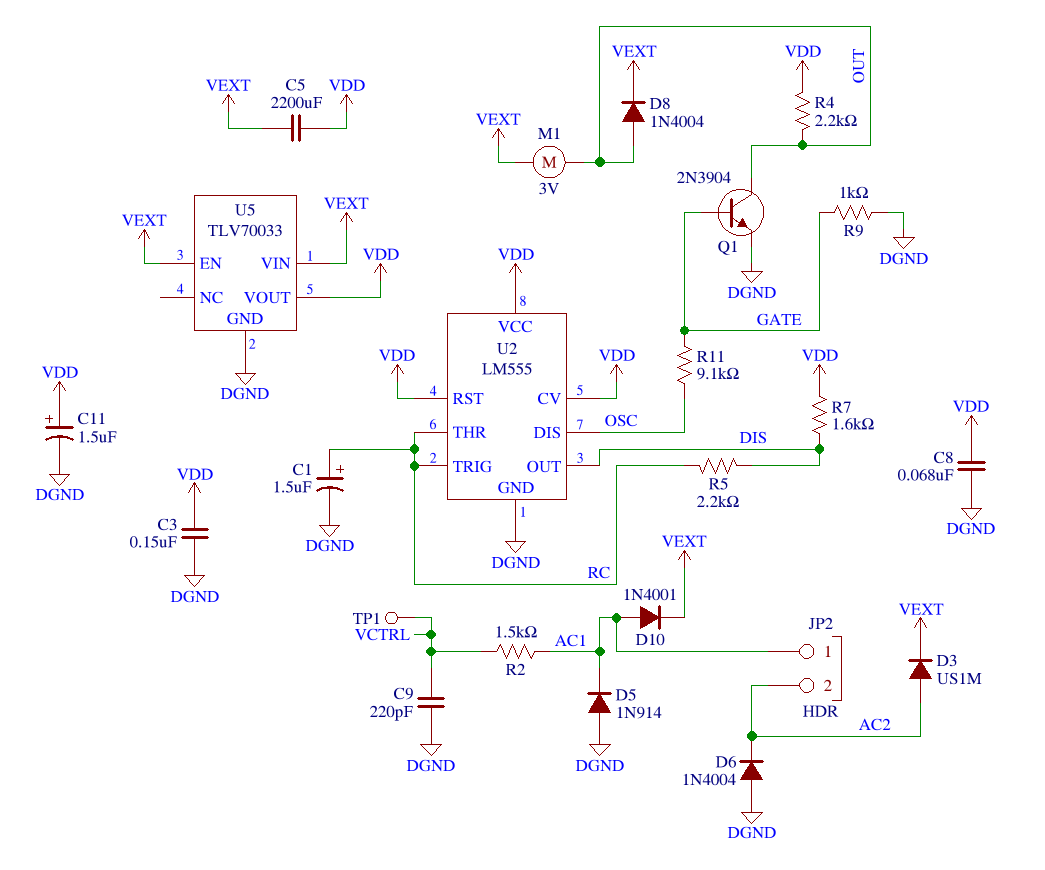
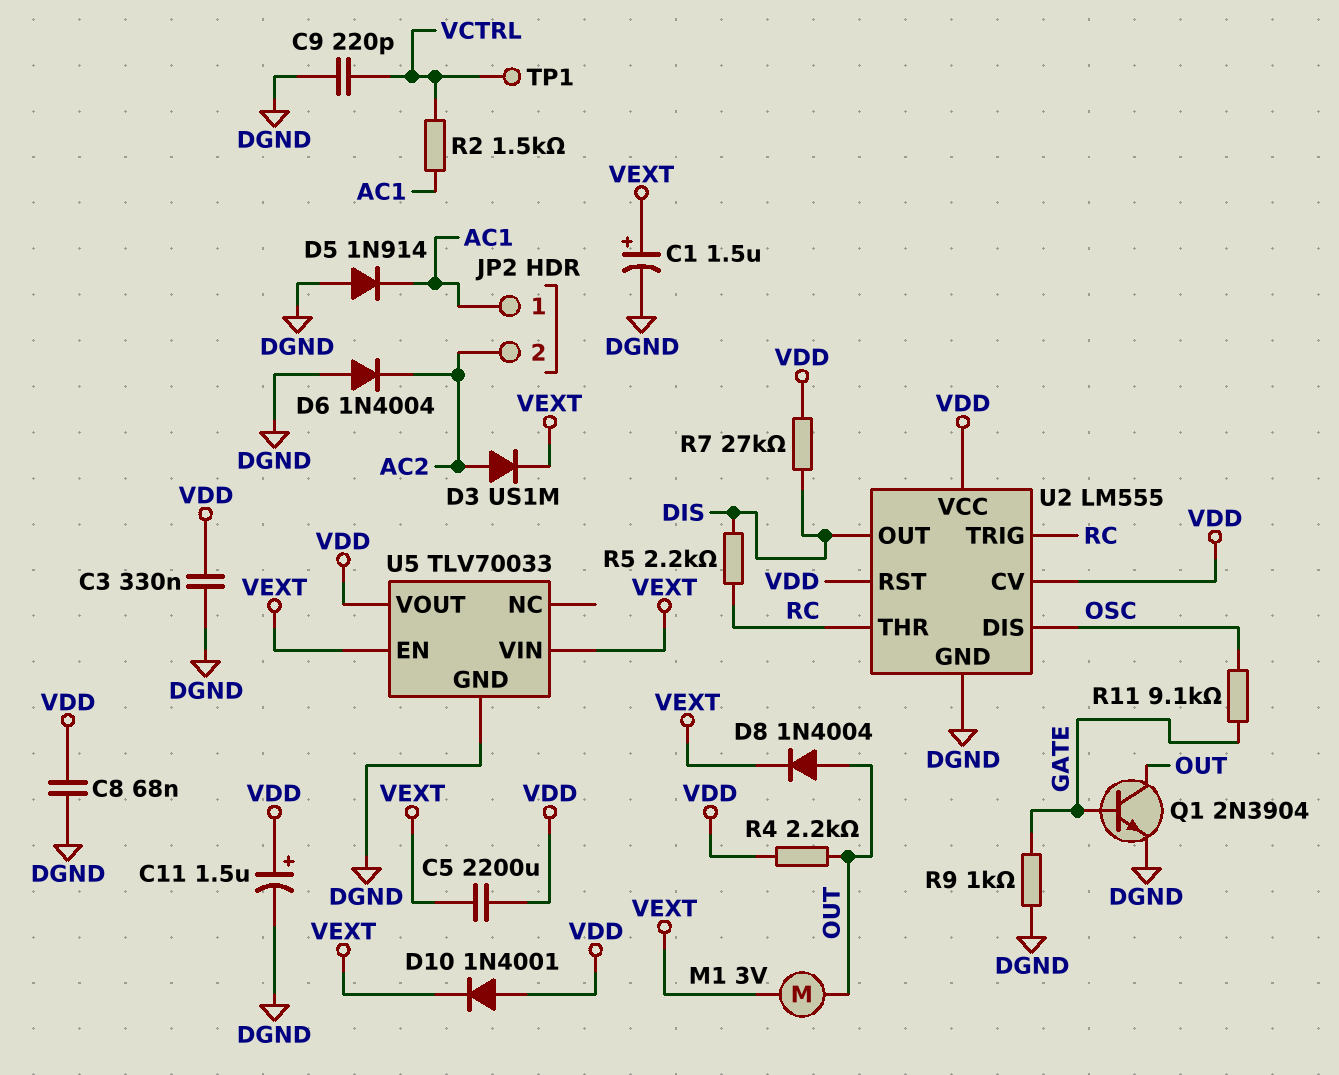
C1: 1.5uF (plus RC, minus DGND) -> 1.5uF (plus VEXT, minus DGND)
C3: 150nF (DGND, VDD) -> 330nF (DGND, VDD)
D10: diode 1N4001 (A AC1, K VEXT) -> diode 1N4001 (A VDD, K VEXT)
R7: 1.6k (DIS, VDD) -> 27k (DIS, VDD)

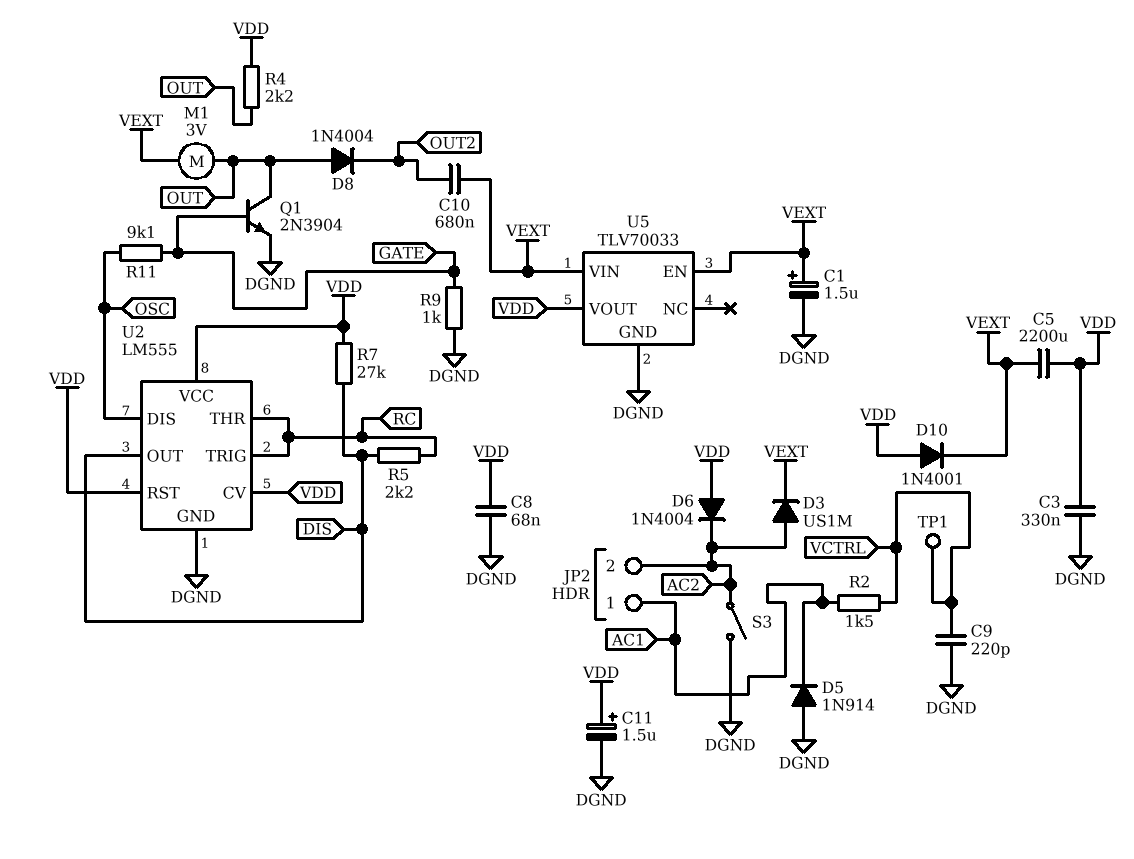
C10: none -> 680nF (OUT2, VEXT)
D6: diode 1N4004 (A DGND, K AC2) -> diode 1N4004 (A VDD, K AC2)
D8: diode 1N4004 (A OUT, K VEXT) -> diode 1N4004 (A OUT, K OUT2)
S3: none -> switch (AC2, DGND)

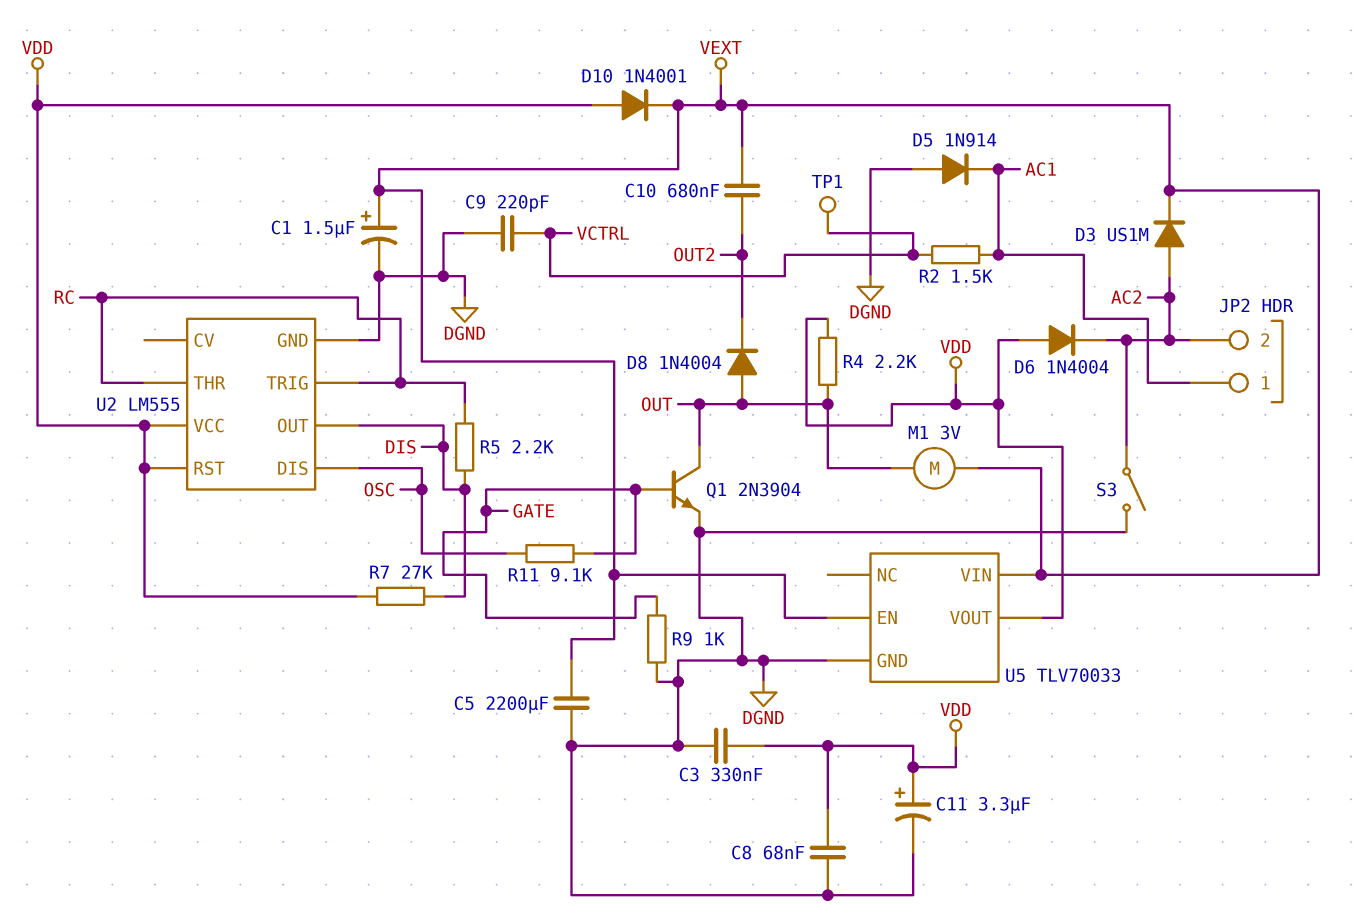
C5: 2200uF (VDD, VEXT) -> 2200uF (DGND, VEXT)
C11: 1.5uF (plus VDD, minus DGND) -> 3.3uF (plus VDD, minus DGND)
U2 pin CV: VDD -> none

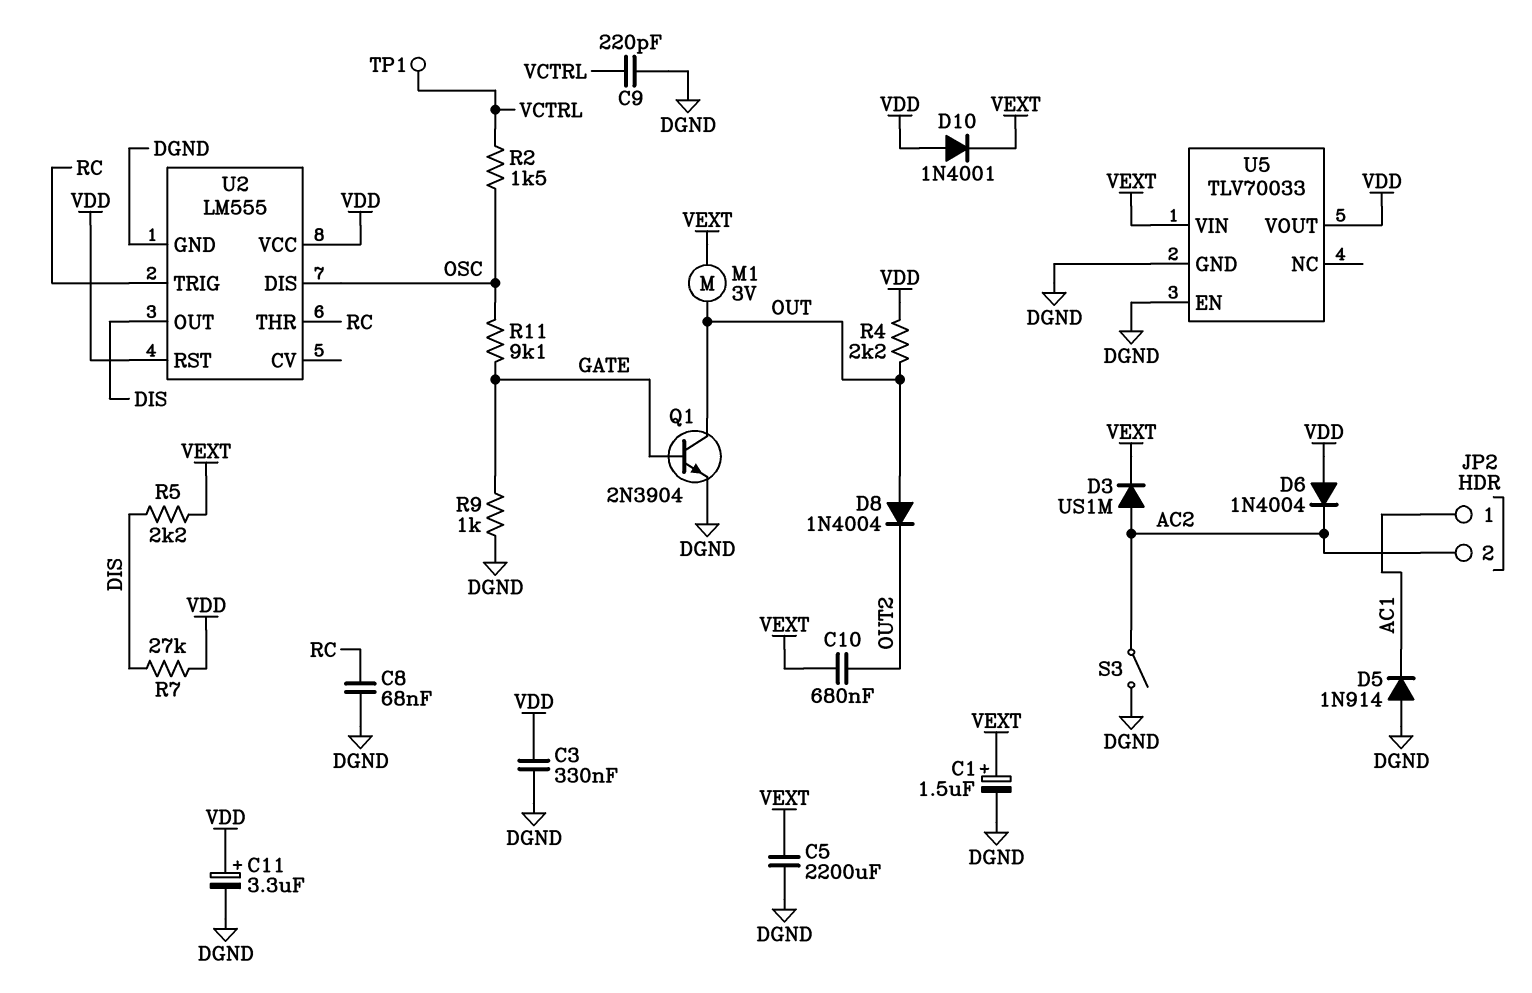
C8: 68nF (DGND, VDD) -> 68nF (DGND, RC)
R2: 1.5k (AC1, VCTRL) -> 1.5k (OSC, VCTRL)
R5: 2.2k (DIS, RC) -> 2.2k (DIS, VEXT)
U5 pin EN: VEXT -> DGND

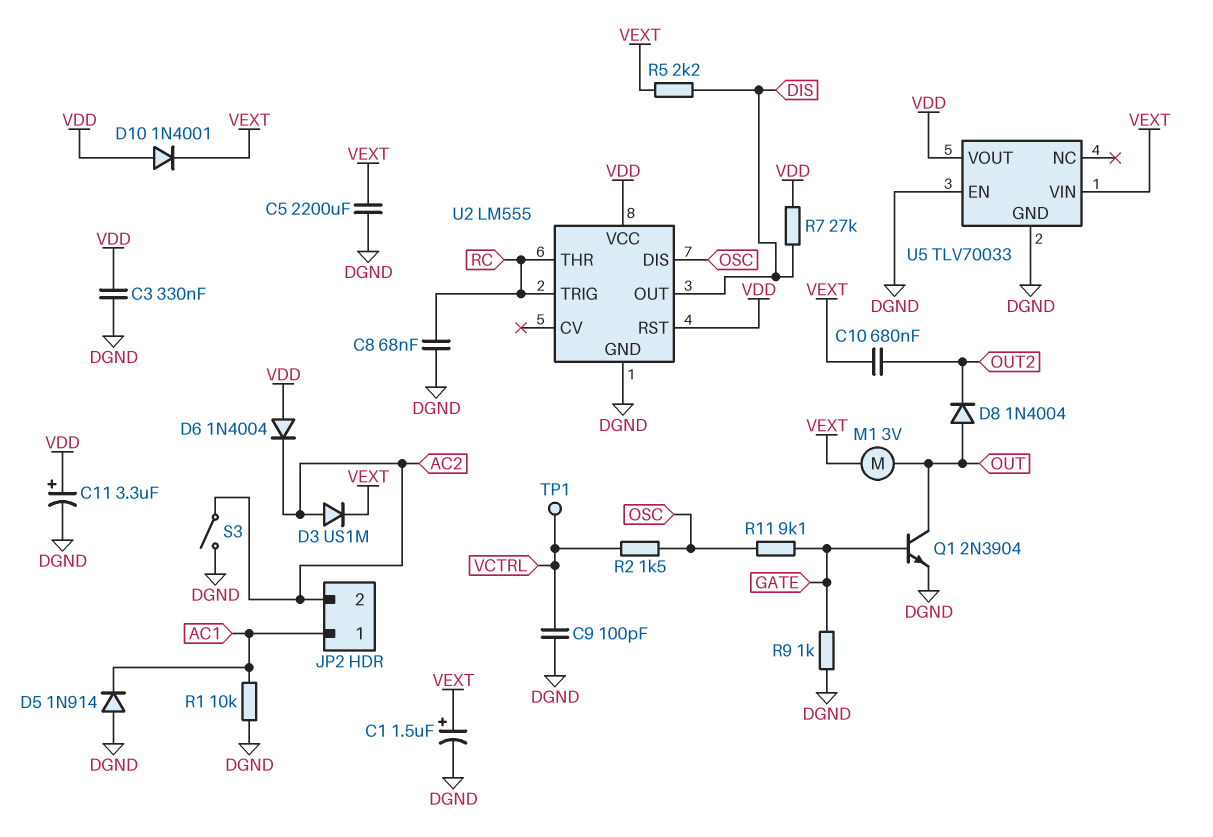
C9: 220pF (DGND, VCTRL) -> 100pF (DGND, VCTRL)
R1: none -> 10k (AC1, DGND)
R4: 2.2k (OUT, VDD) -> none

